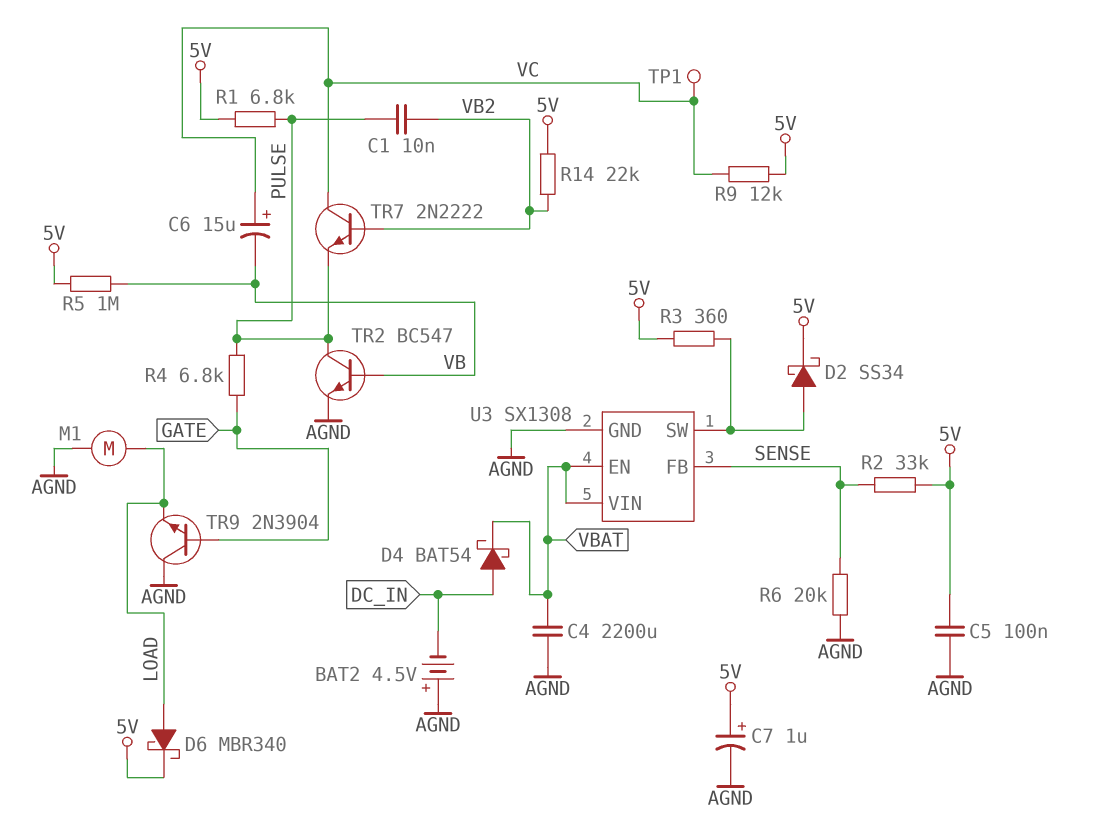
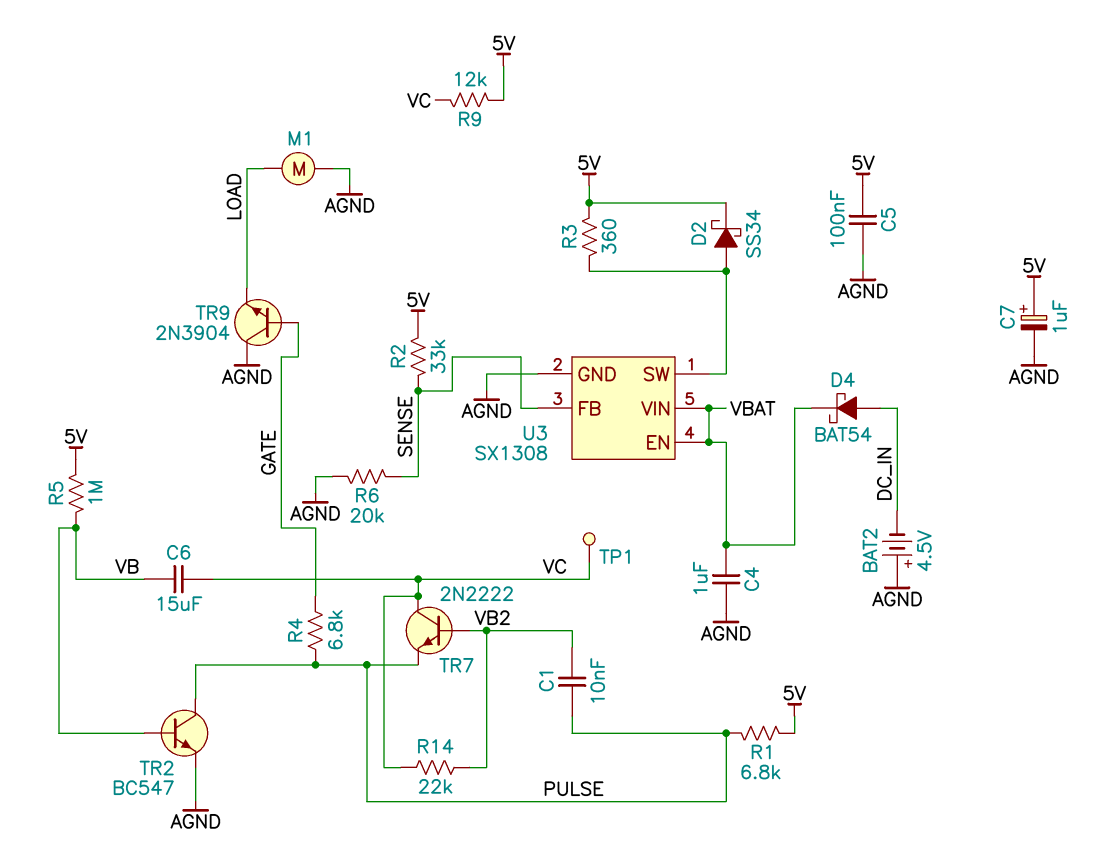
C4: 2200uF (AGND, VBAT) -> 1uF (AGND, VBAT)
C6: 15uF (plus VC, minus VB) -> 15uF (VB, VC)
D6: schottky MBR340 (A LOAD, K 5V) -> none
R14: 22k (5V, VB2) -> 22k (VB2, VC)

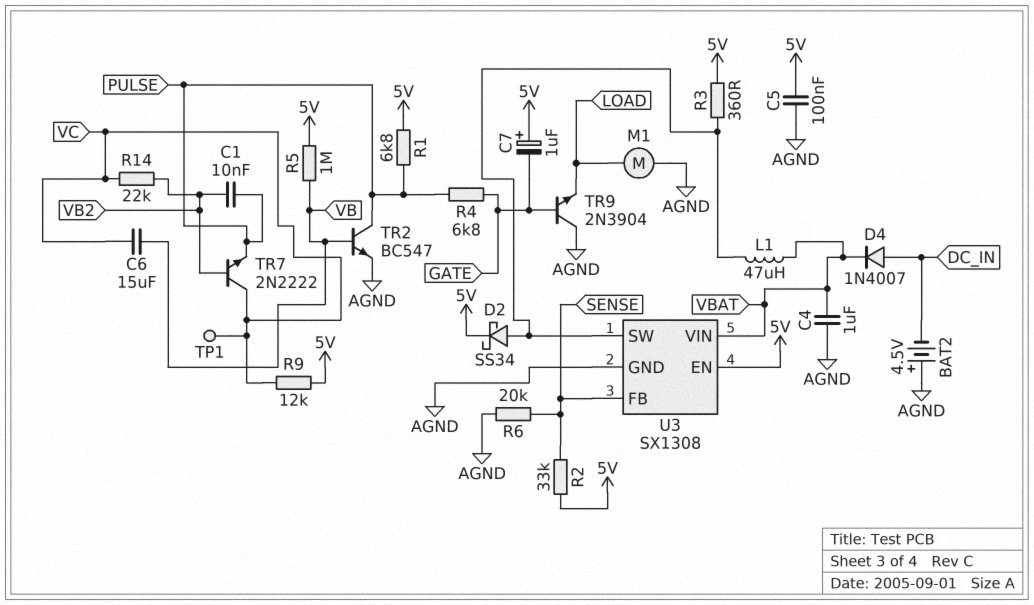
C7: 1uF (plus 5V, minus AGND) -> 1uF (plus 5V, minus GATE)
D4: schottky BAT54 (A DC_IN, K VBAT) -> diode 1N4007 (A DC_IN, K VBAT)
L1: none -> 47uH (U3/SW, VBAT)
U3 pin EN: VBAT -> 5V

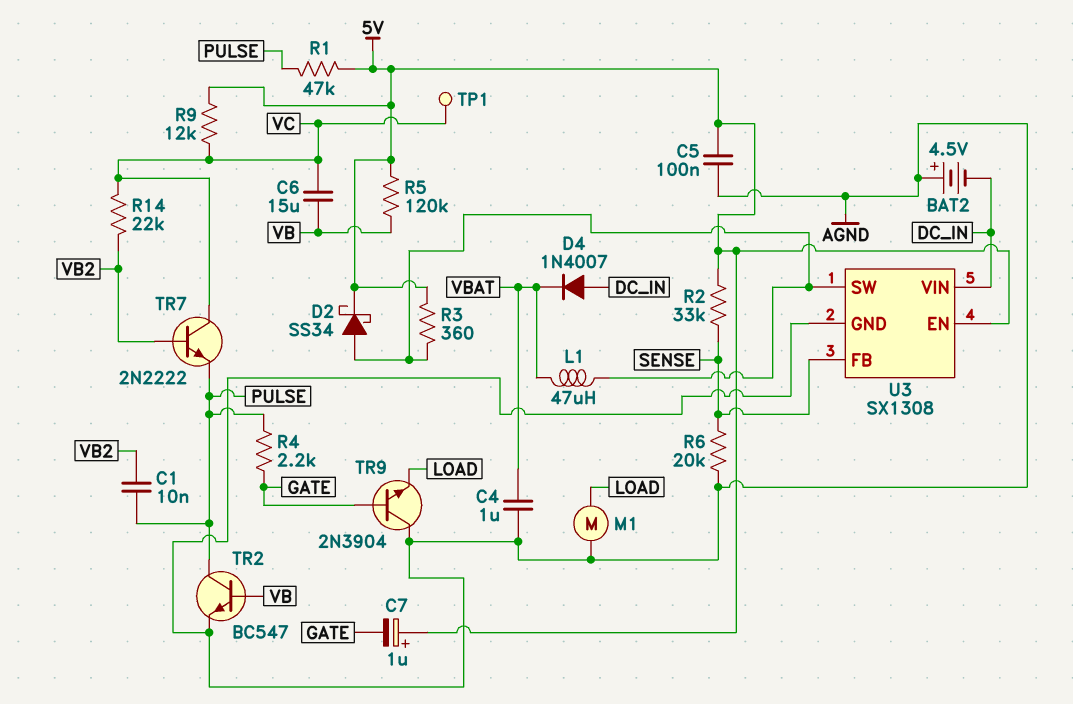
R1: 6.8k (5V, PULSE) -> 47k (5V, PULSE)
R4: 6.8k (GATE, PULSE) -> 2.2k (GATE, PULSE)
R5: 1M (5V, VB) -> 120k (5V, VB)
U3 pin VIN: VBAT -> DC_IN

